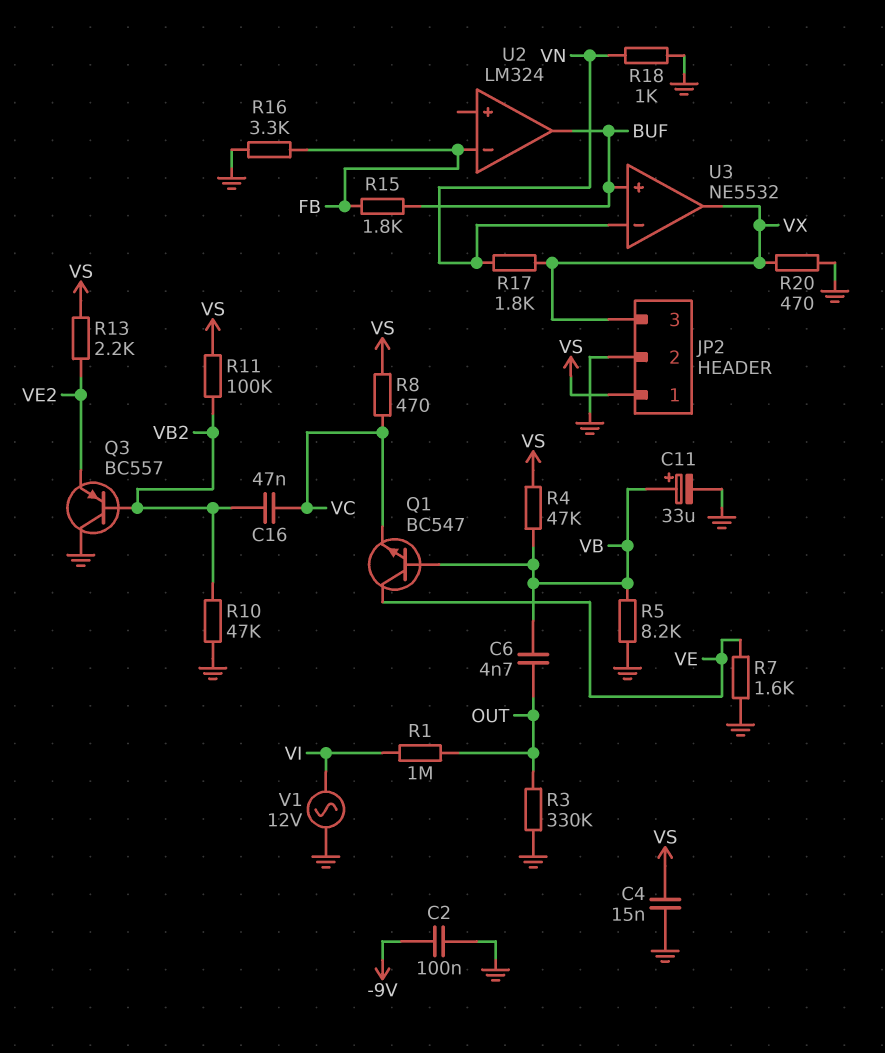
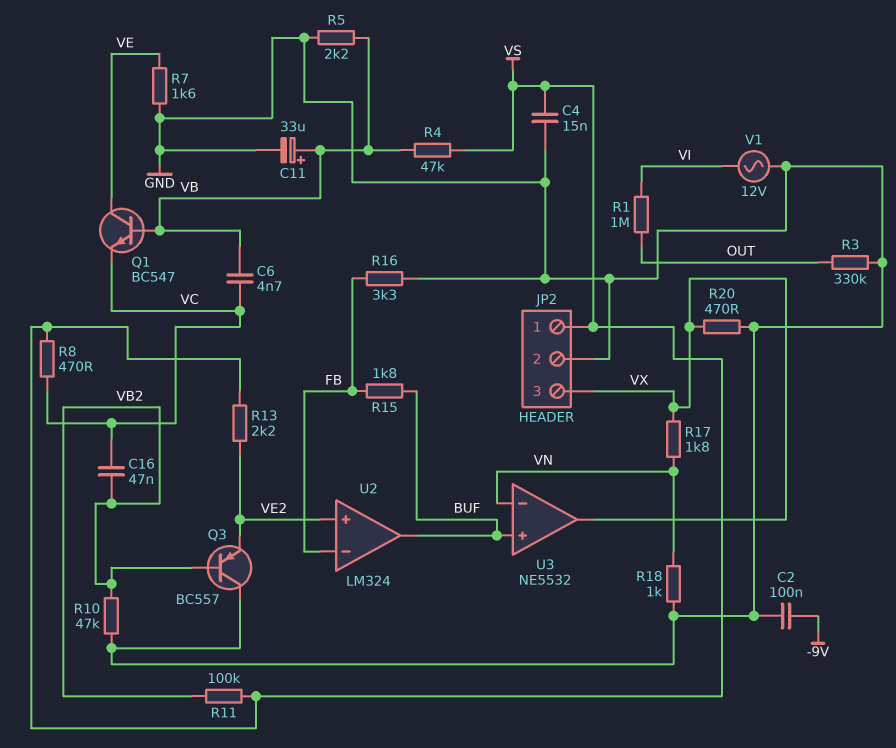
C6: 4.7nF (OUT, VB) -> 4.7nF (VB, VC)
R5: 8.2k (GND, VB) -> 2.2k (GND, VB)
U2 pin in+: none -> VE2

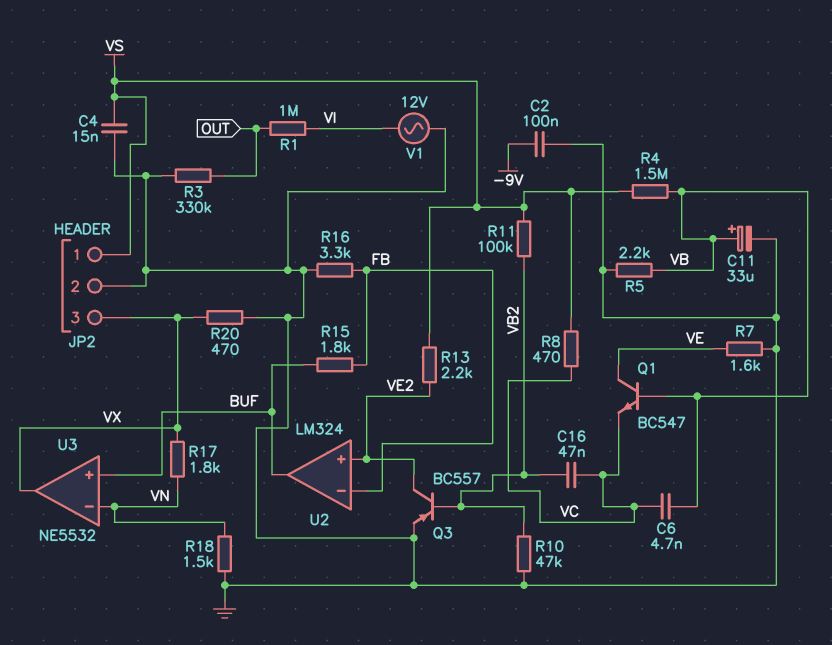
Q3: PNP BC557 (B VB2, C GND, E VE2) -> PNP BC557 (B VB2, C VE2, E GND)
R4: 47k (VB, VS) -> 1.5M (VB, VS)
R18: 1k (GND, VN) -> 1.5k (GND, VN)

